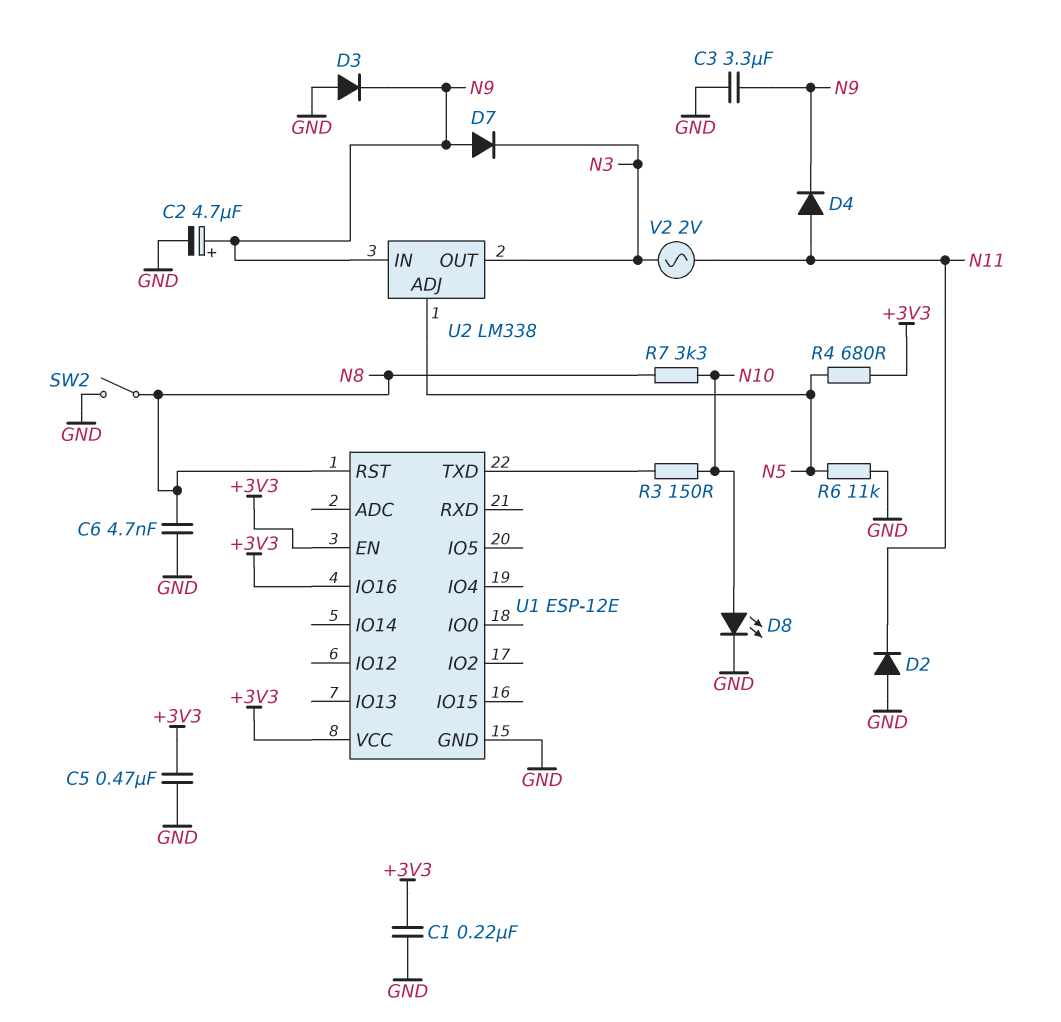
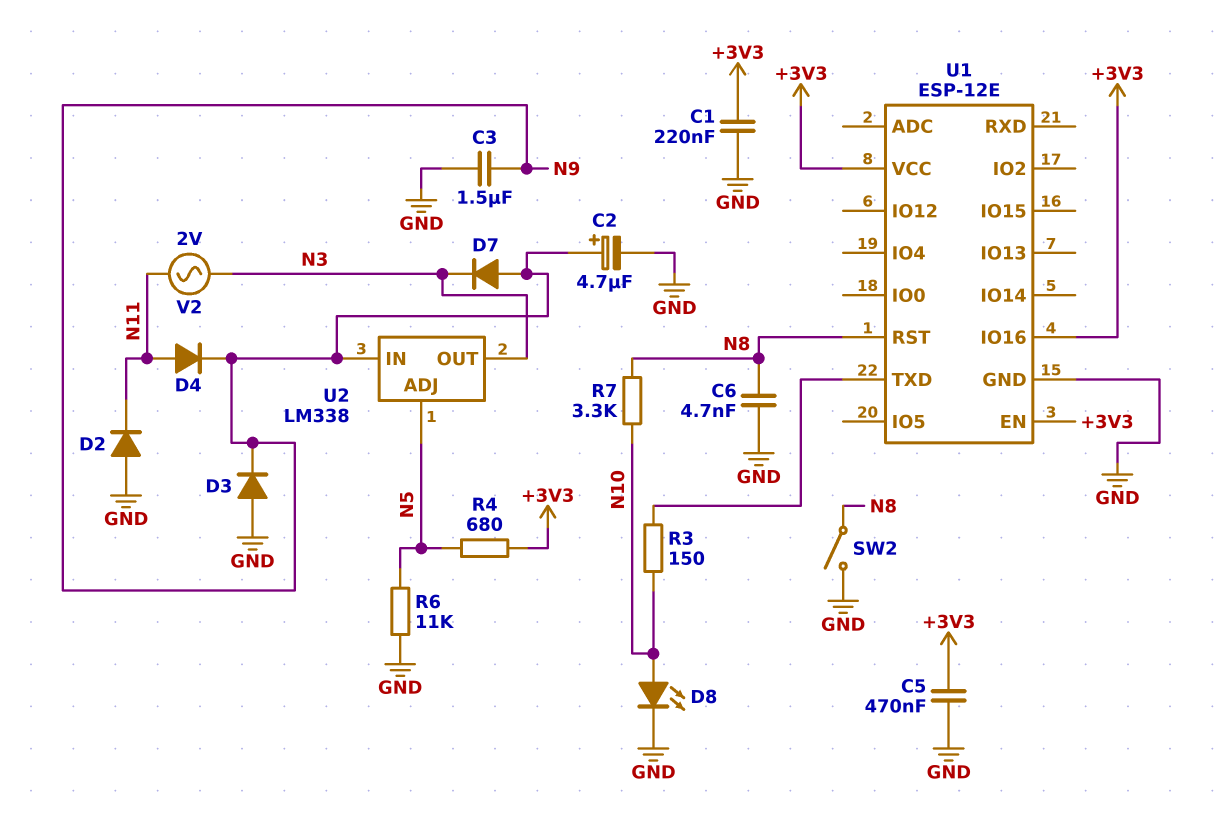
C3: 3.3uF (GND, N9) -> 1.5uF (GND, N9)

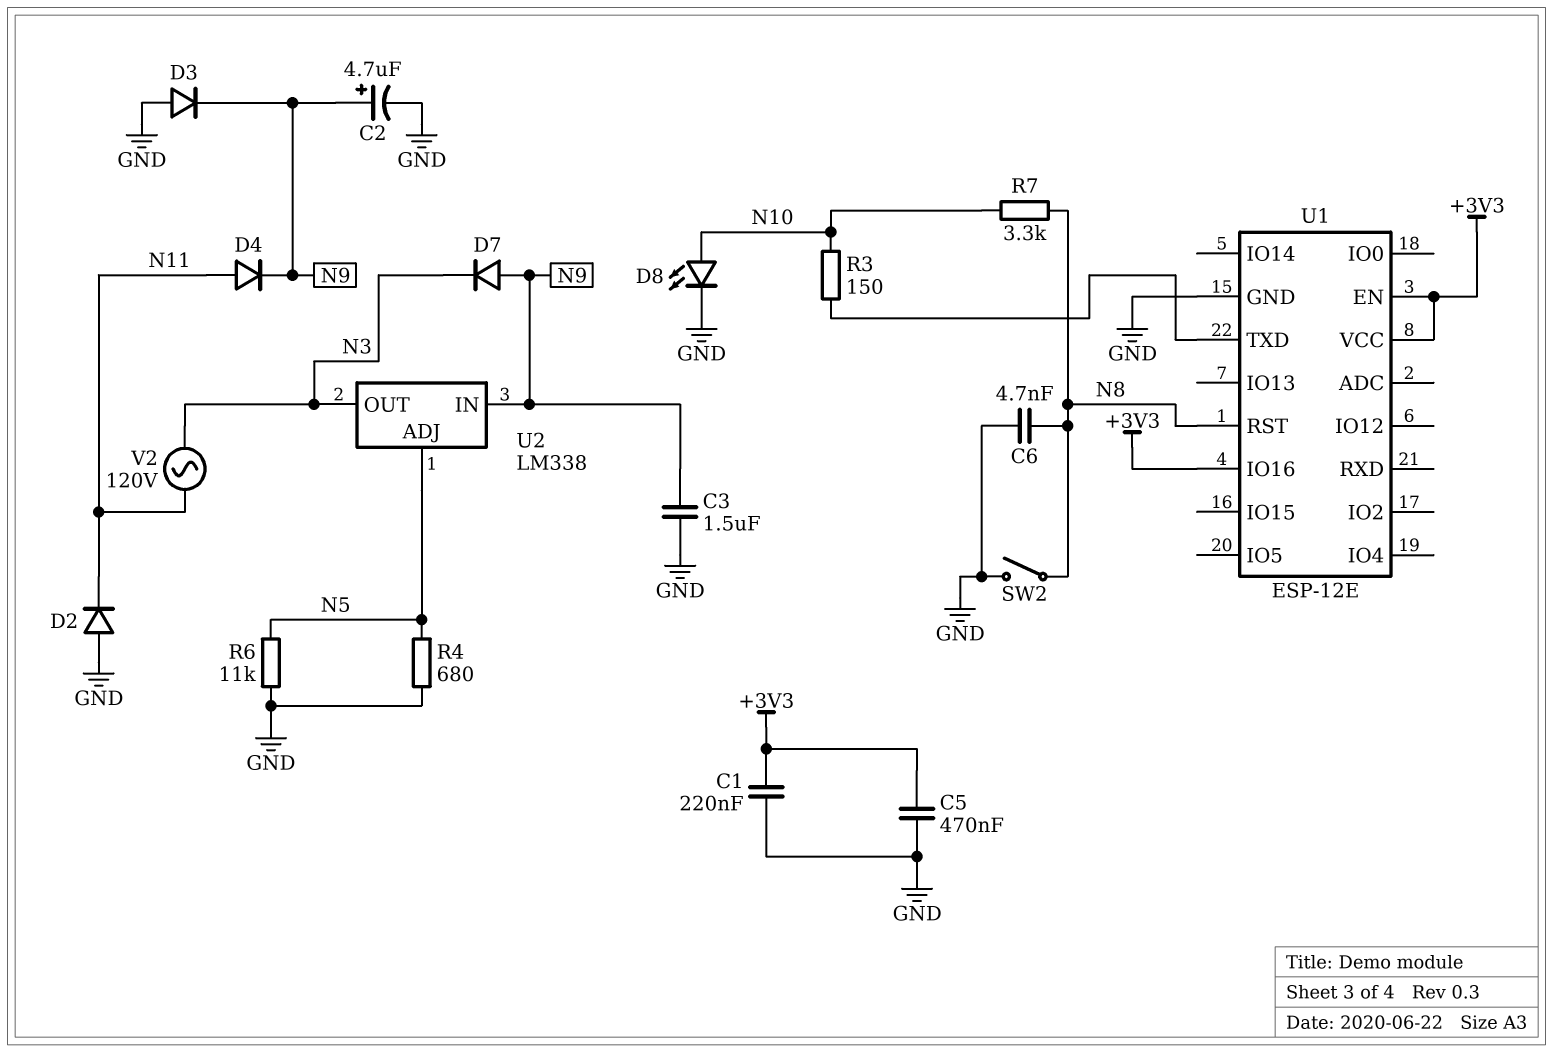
R4: 680 (+3V3, N5) -> 680 (GND, N5)
V2: AC 2V (N3, N11) -> AC 120V (N3, N11)

